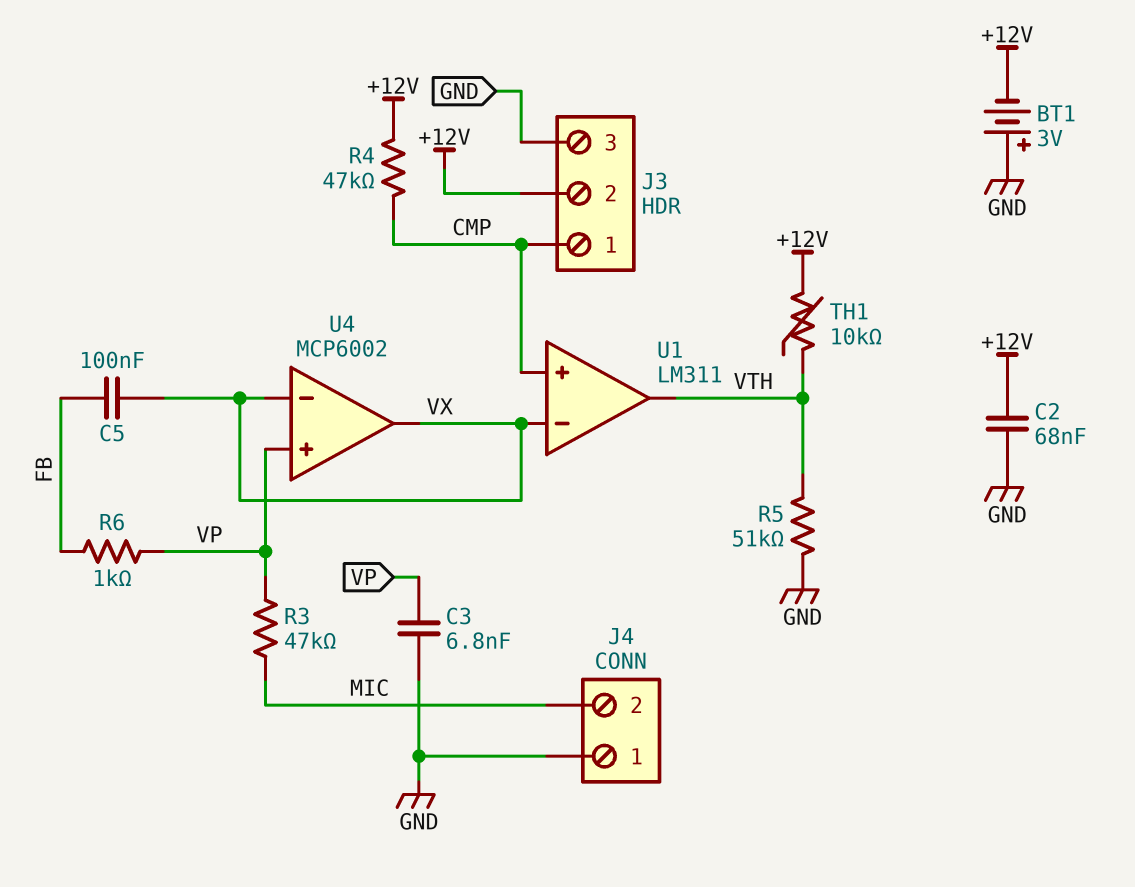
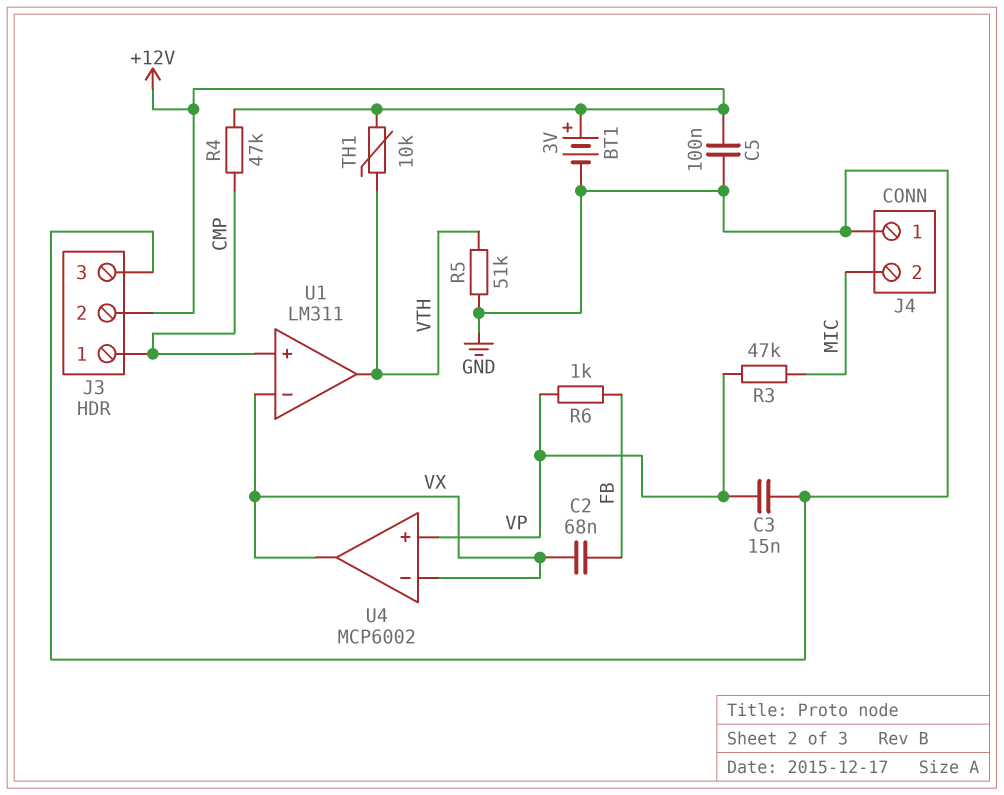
BT1: 3V (plus GND, minus +12V) -> 3V (plus +12V, minus GND)
C2: 68nF (+12V, GND) -> 68nF (FB, VX)
C3: 6.8nF (GND, VP) -> 15nF (GND, VP)
C5: 100nF (FB, VX) -> 100nF (+12V, GND)

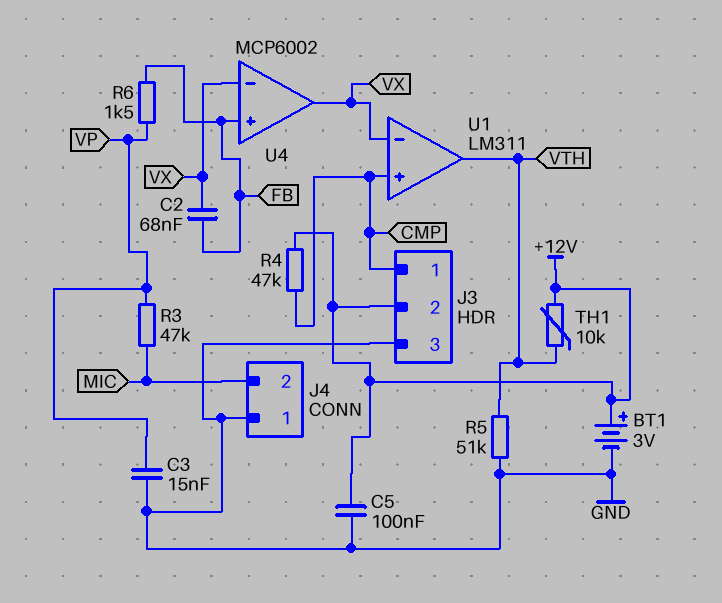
R6: 1k (FB, VP) -> 1.5k (FB, VP)
U4 pin in+: VP -> FB

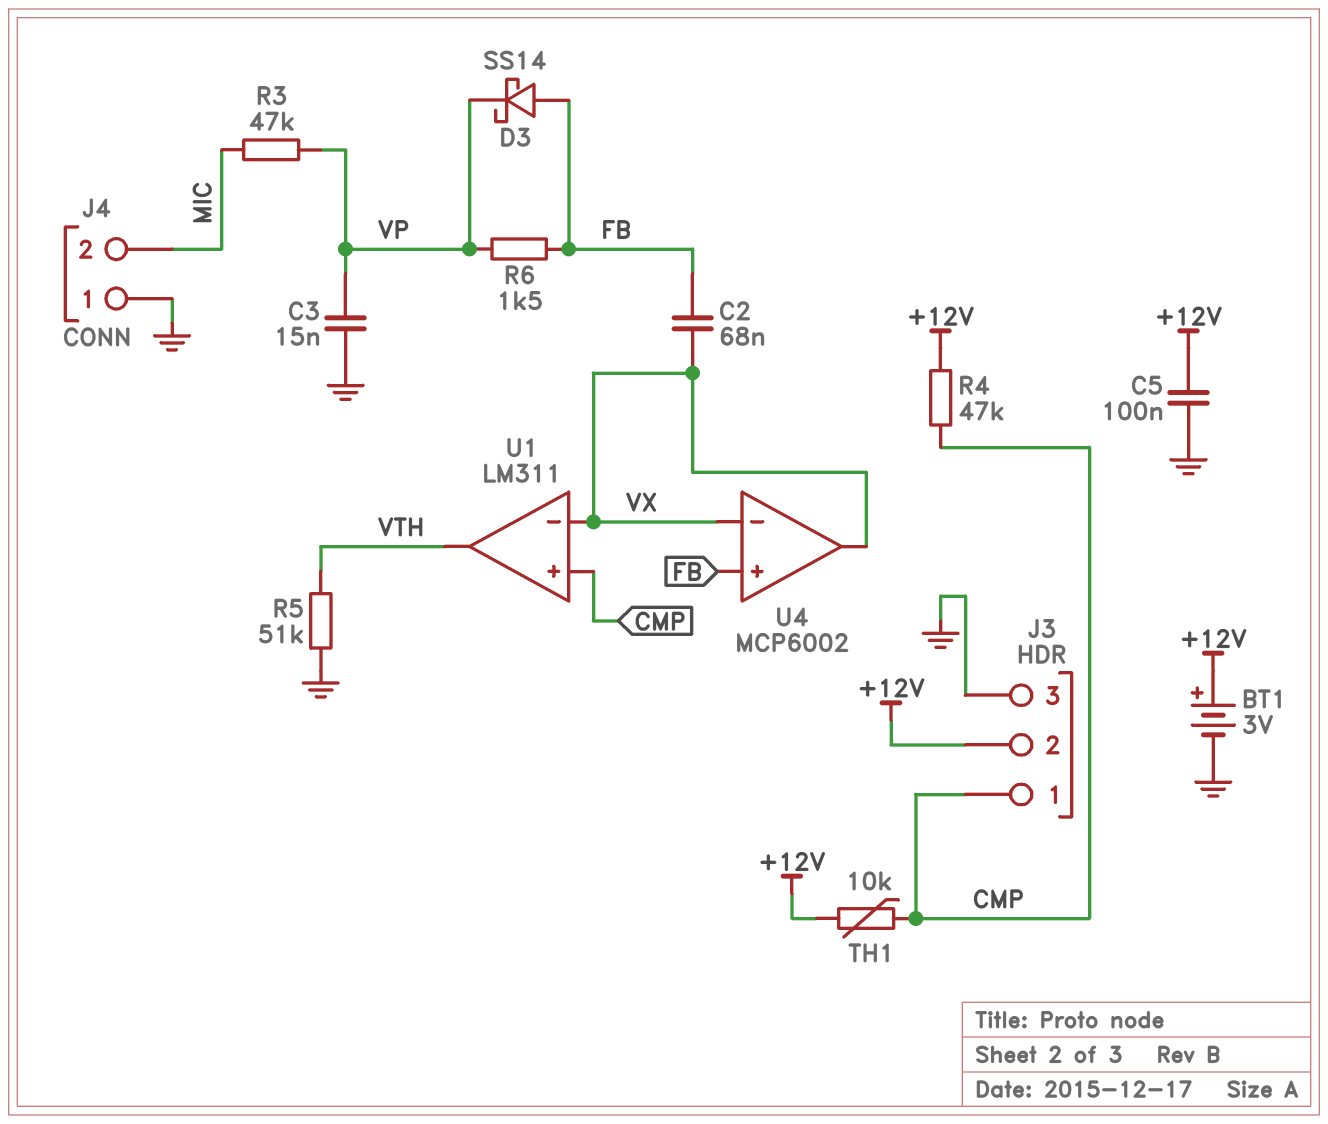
D3: none -> schottky SS14 (A FB, K VP)
TH1: 10k (+12V, VTH) -> 10k (+12V, CMP)

